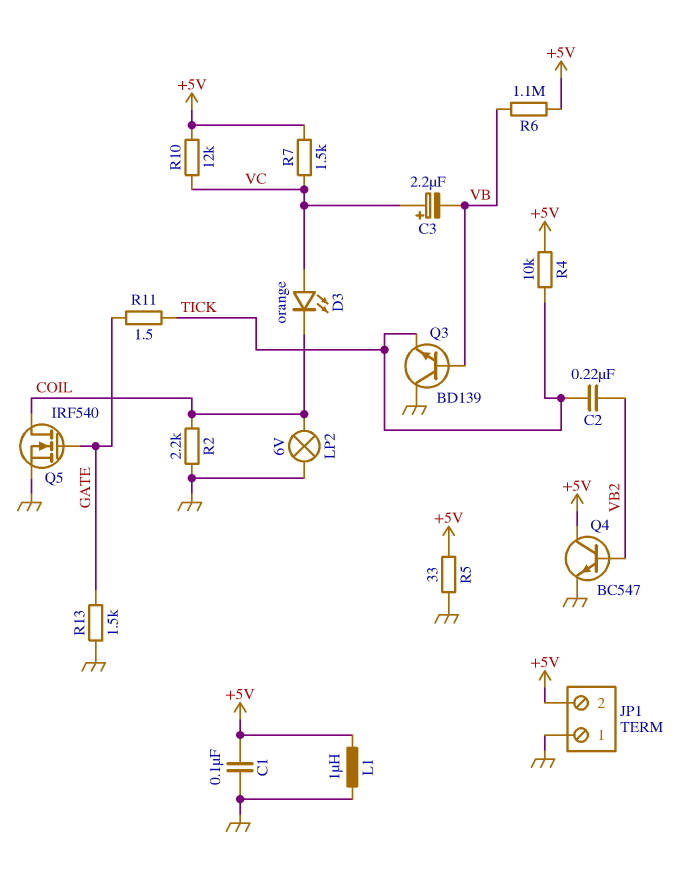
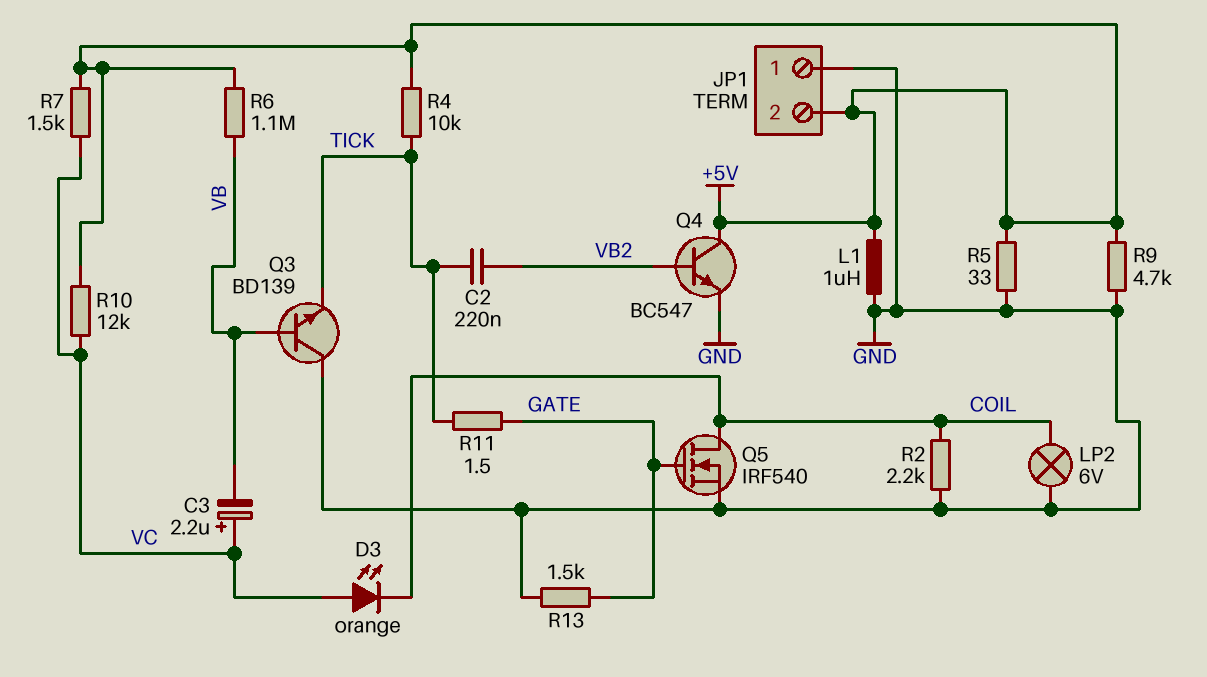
C1: 100nF (+5V, GND) -> none
R9: none -> 4.7k (+5V, GND)

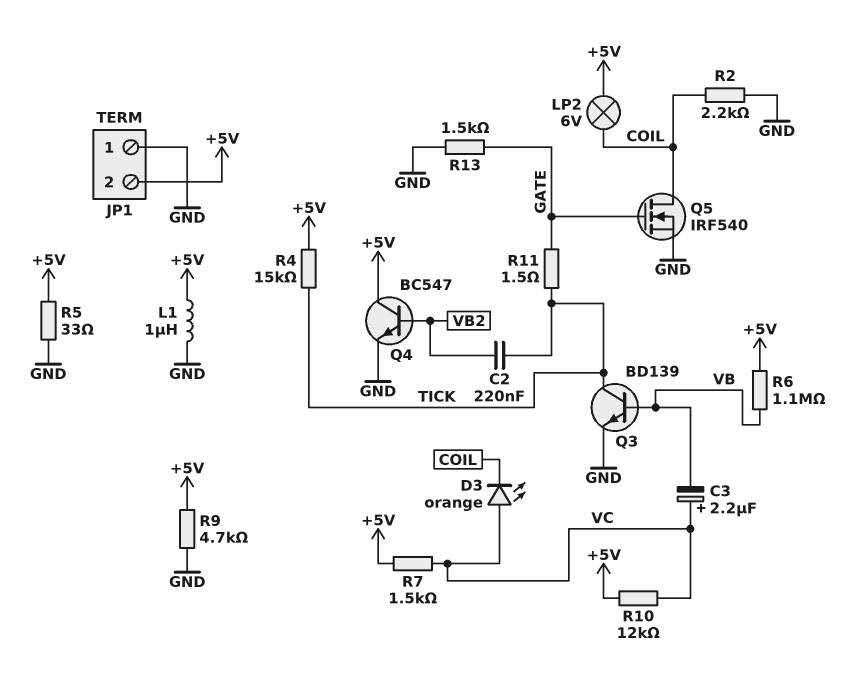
LP2: lamp 6V (COIL, GND) -> lamp 6V (+5V, COIL)
Q3: NPN BD139 (B VB, C GND, E TICK) -> NPN BD139 (B VB, C TICK, E GND)
R4: 10k (+5V, TICK) -> 15k (+5V, TICK)

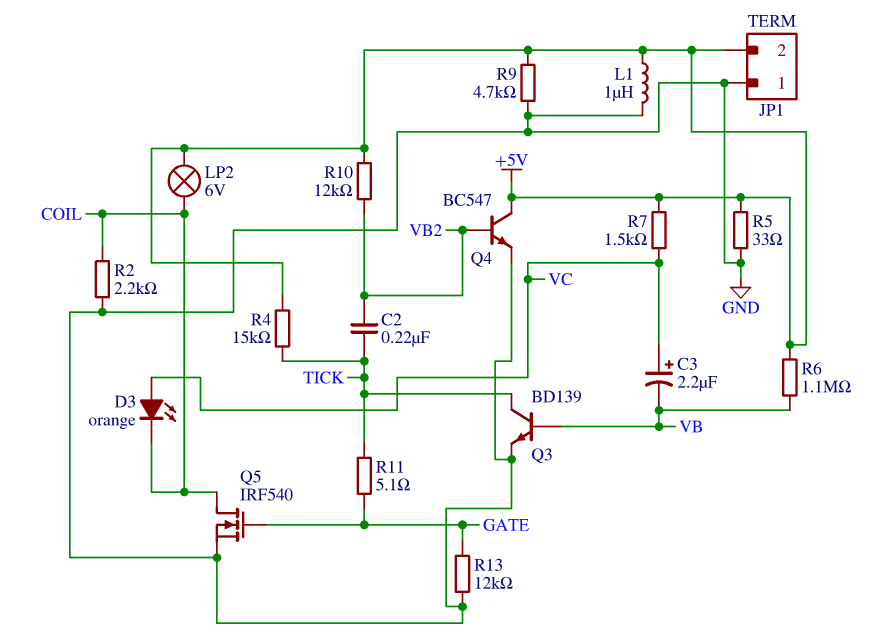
R10: 12k (+5V, VC) -> 12k (+5V, VB2)
R11: 1.5 (GATE, TICK) -> 5.1 (GATE, TICK)
R13: 1.5k (GATE, GND) -> 12k (GATE, GND)

